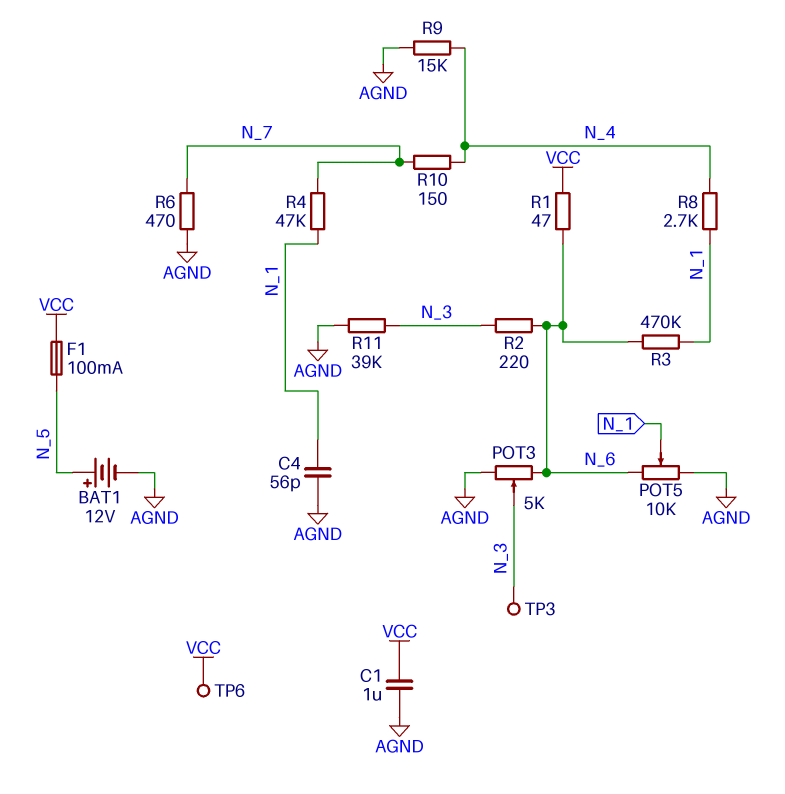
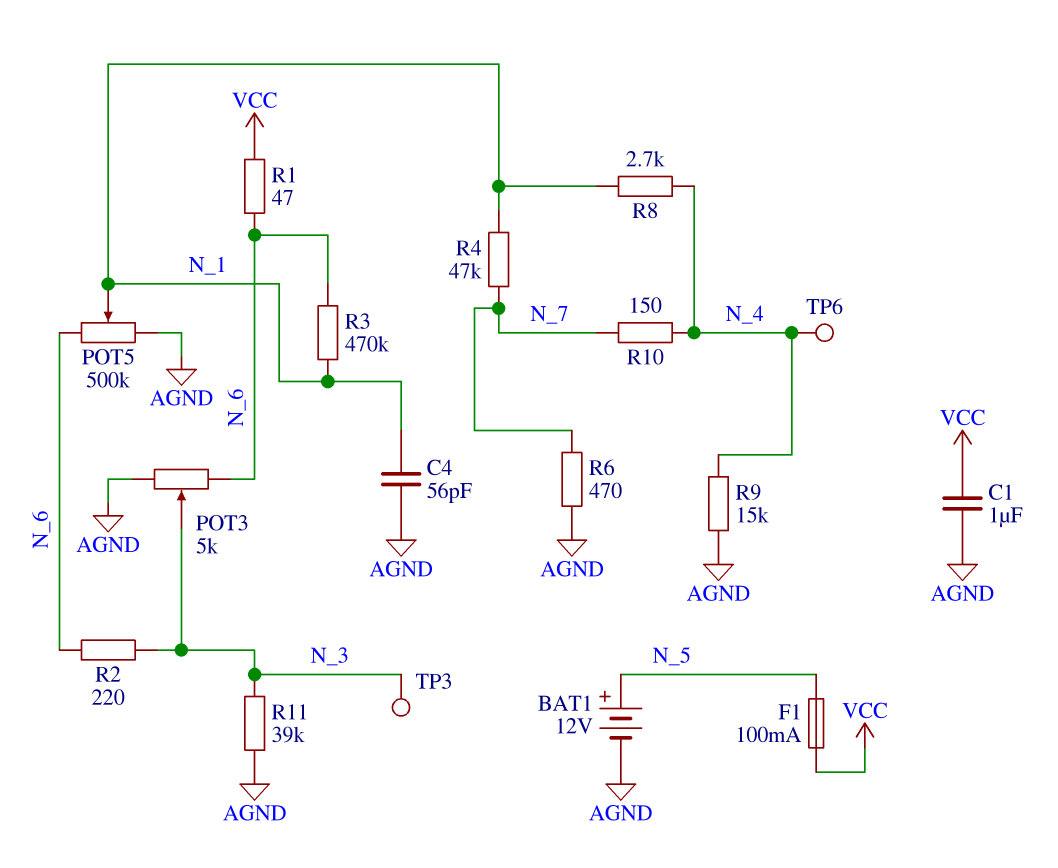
POT5: 10k (AGND, N_6, wiper N_1) -> 500k (AGND, N_6, wiper N_1)
TP6: test point (VCC) -> test point (N_4)

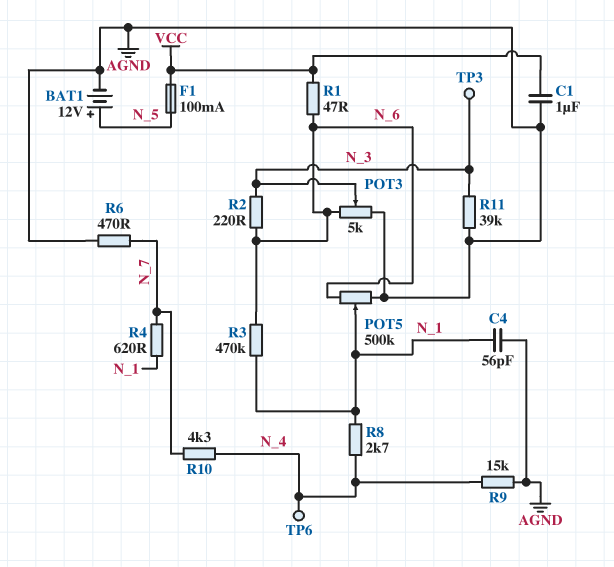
R4: 47k (N_1, N_7) -> 620 (N_1, N_7)
R10: 150 (N_4, N_7) -> 4.3k (N_4, N_7)

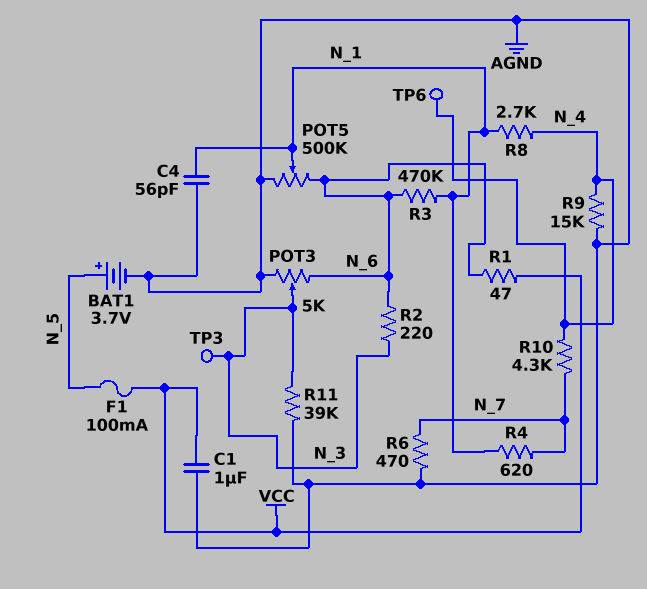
BAT1: 12V (plus N_5, minus AGND) -> 3.7V (plus N_5, minus AGND)

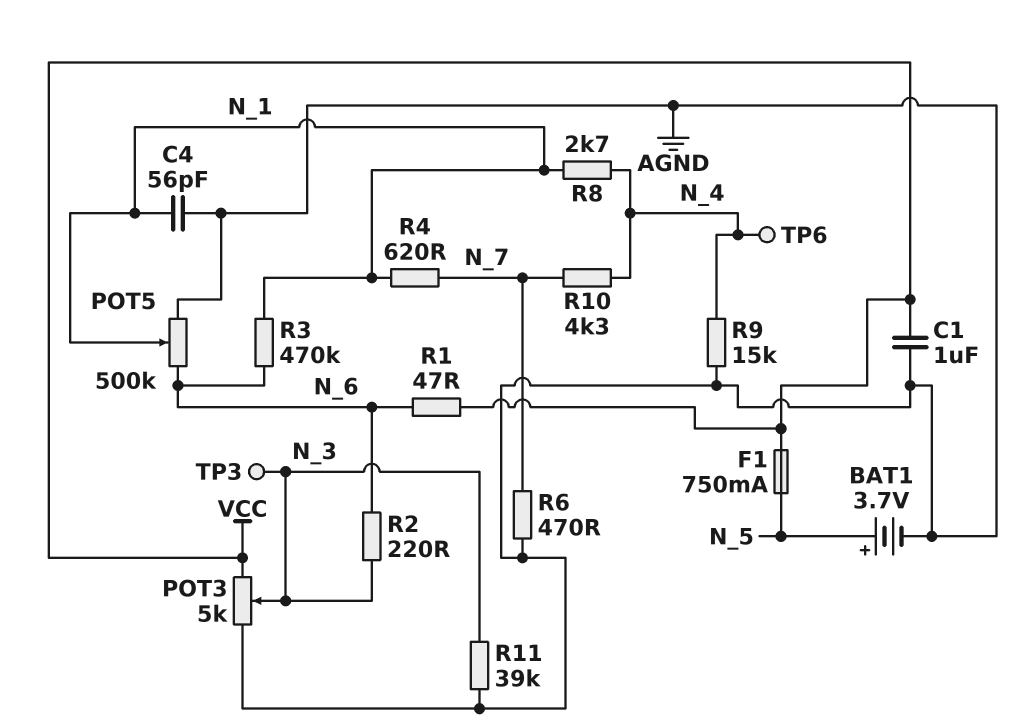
F1: 100mA (N_5, VCC) -> 750mA (N_5, VCC)
POT3: 5k (AGND, N_6, wiper N_3) -> 5k (AGND, VCC, wiper N_3)

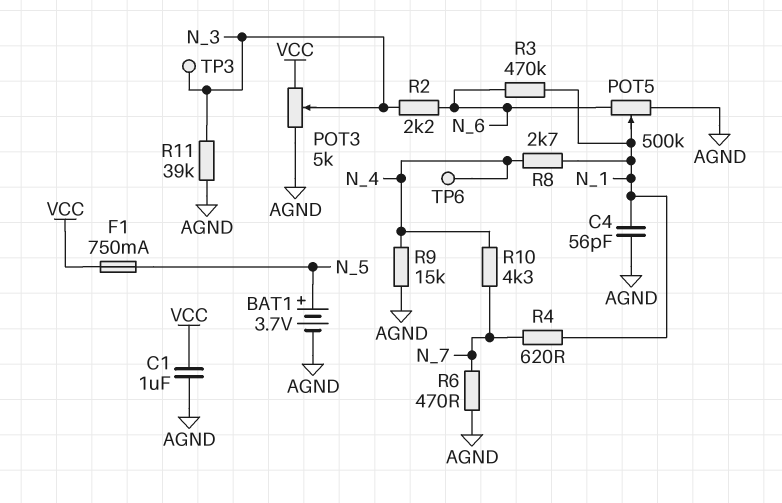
R1: 47 (N_6, VCC) -> none
R2: 220 (N_3, N_6) -> 2.2k (N_3, N_6)

